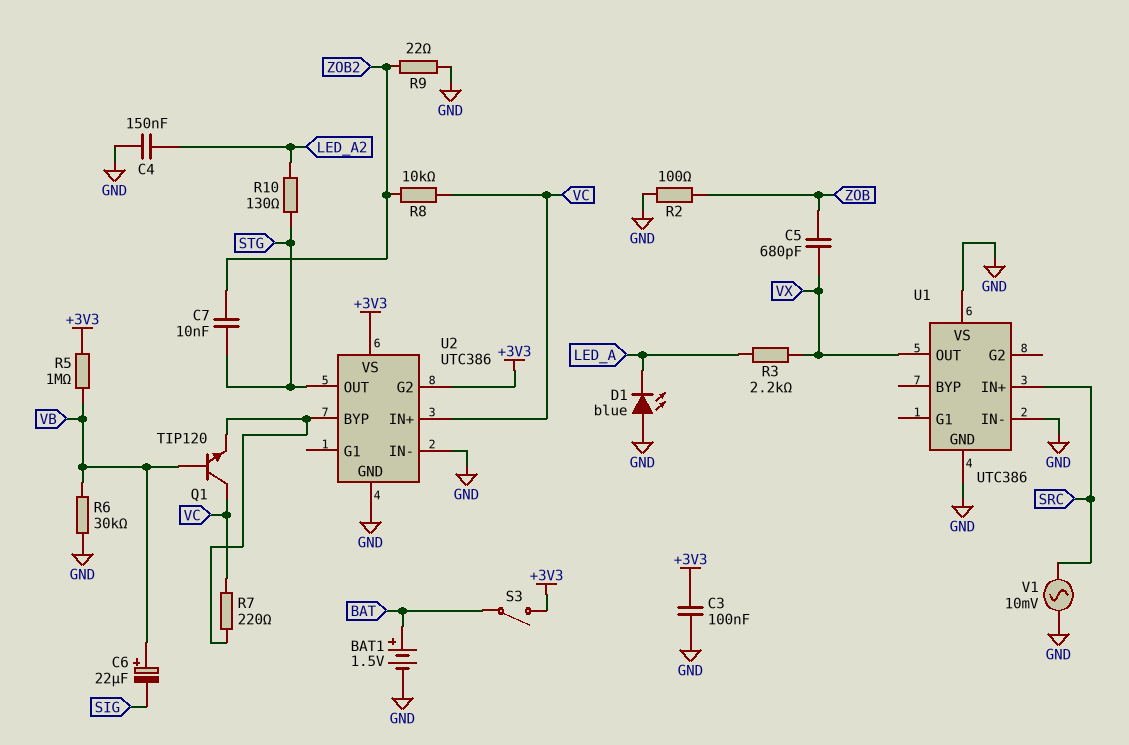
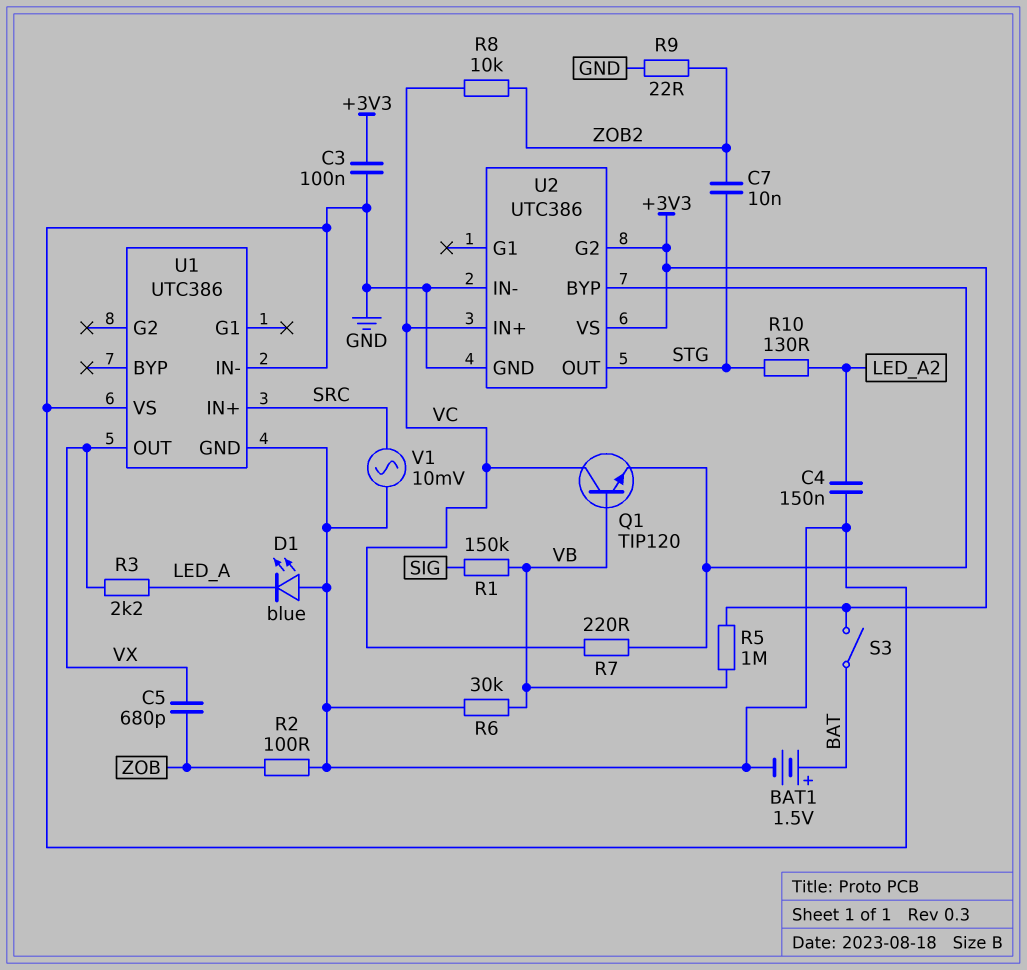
C6: 22uF (plus VB, minus SIG) -> none
R1: none -> 150k (SIG, VB)

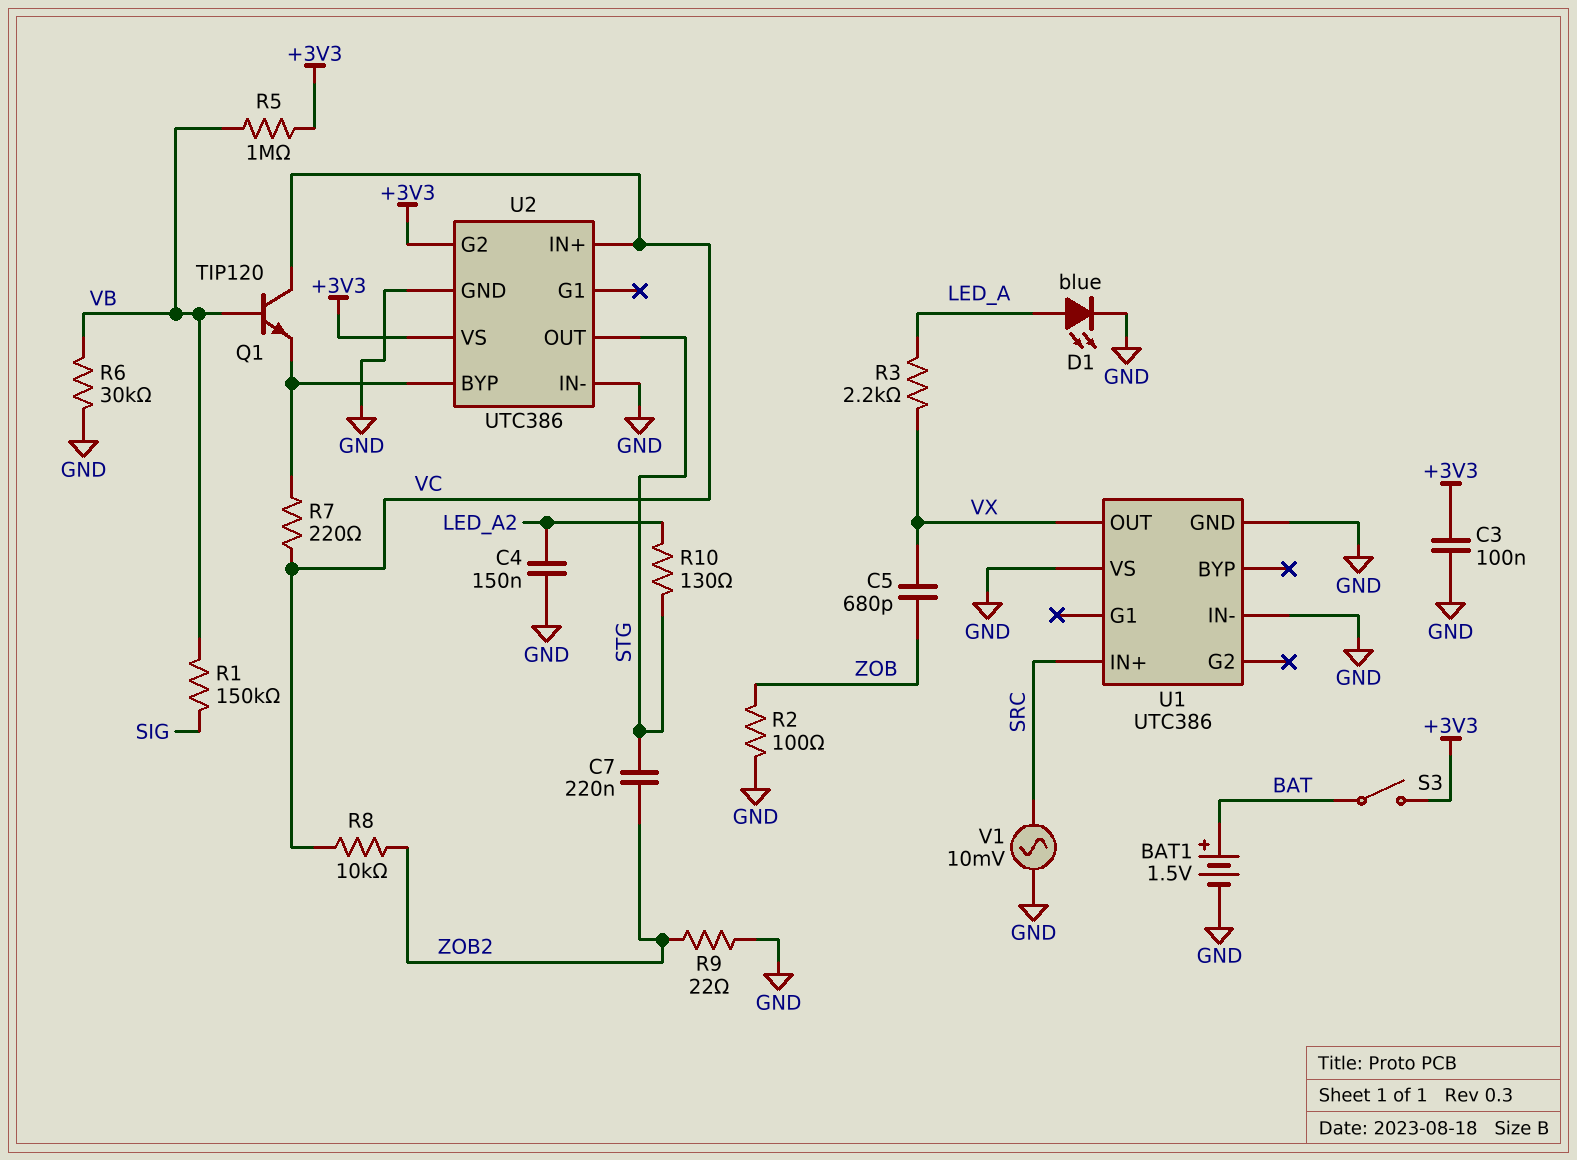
C7: 10nF (STG, ZOB2) -> 220nF (STG, ZOB2)
D1: LED blue (A GND, K LED_A) -> LED blue (A LED_A, K GND)

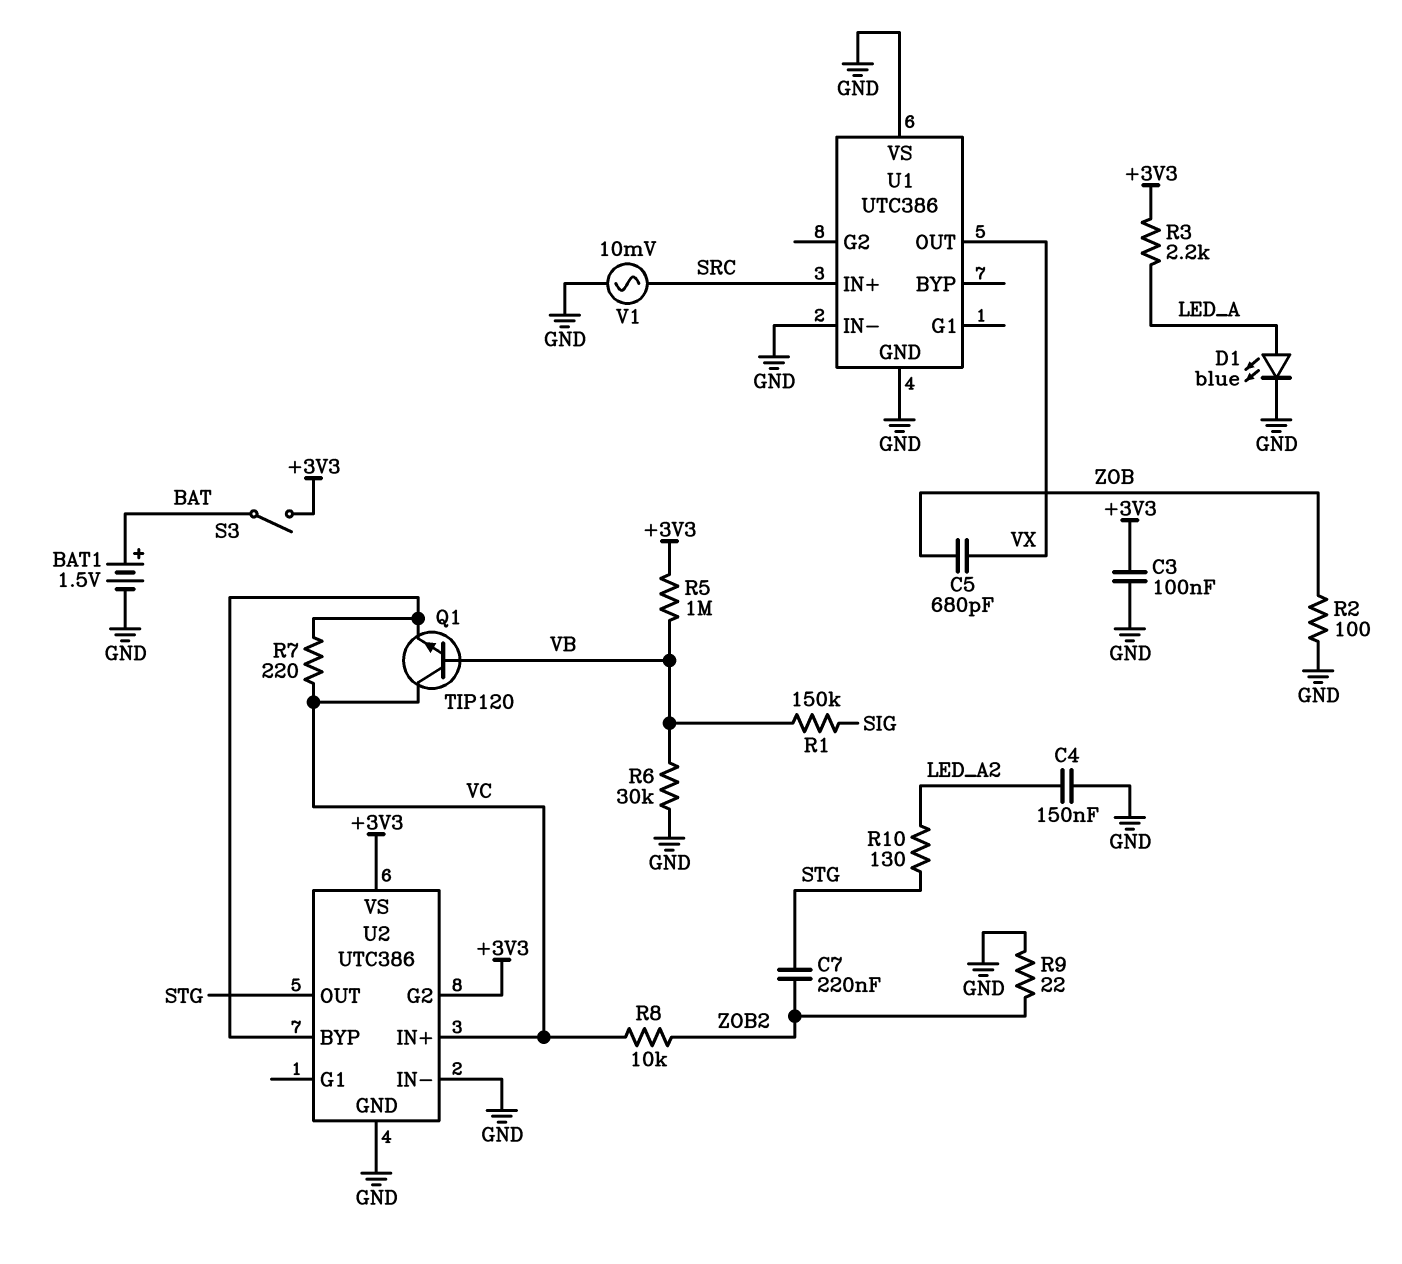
R3: 2.2k (LED_A, VX) -> 2.2k (+3V3, LED_A)

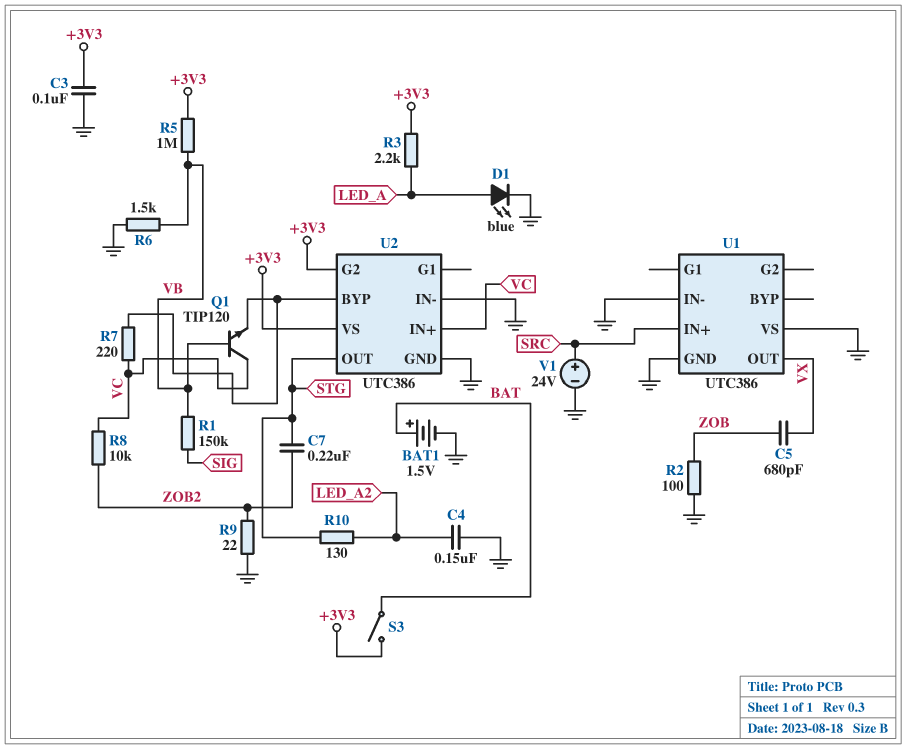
R6: 30k (GND, VB) -> 1.5k (GND, VB)
V1: AC 10mV (GND, SRC) -> 24V (plus SRC, minus GND)

